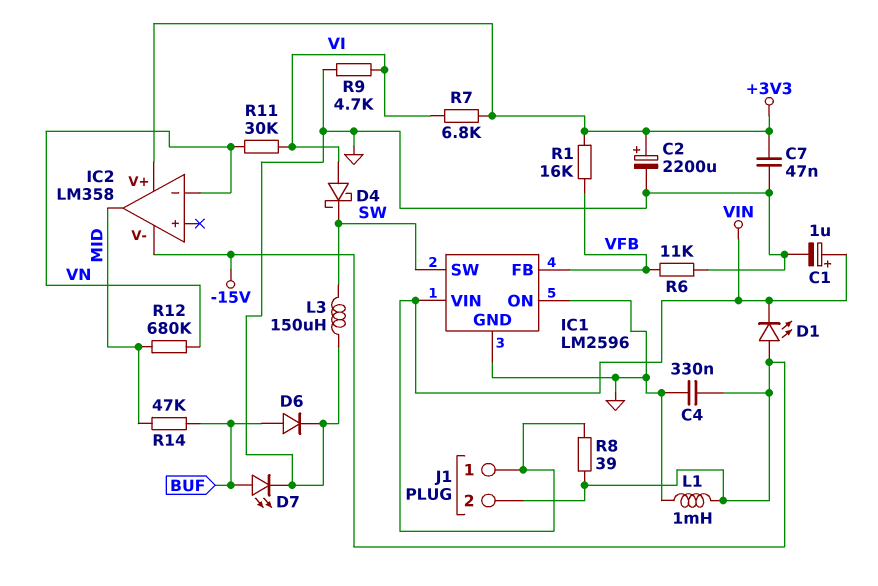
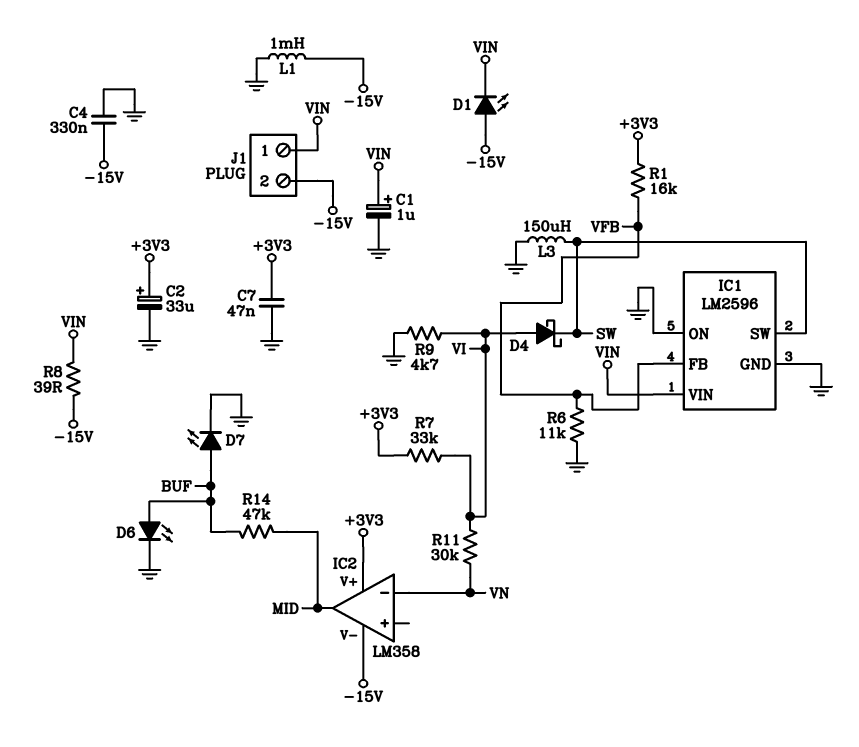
C2: 2200uF (plus +3V3, minus GND) -> 33uF (plus +3V3, minus GND)
D6: diode (A BUF, K GND) -> LED (A BUF, K GND)
R7: 6.8k (+3V3, VI) -> 33k (+3V3, VI)
R12: 680k (MID, VN) -> none

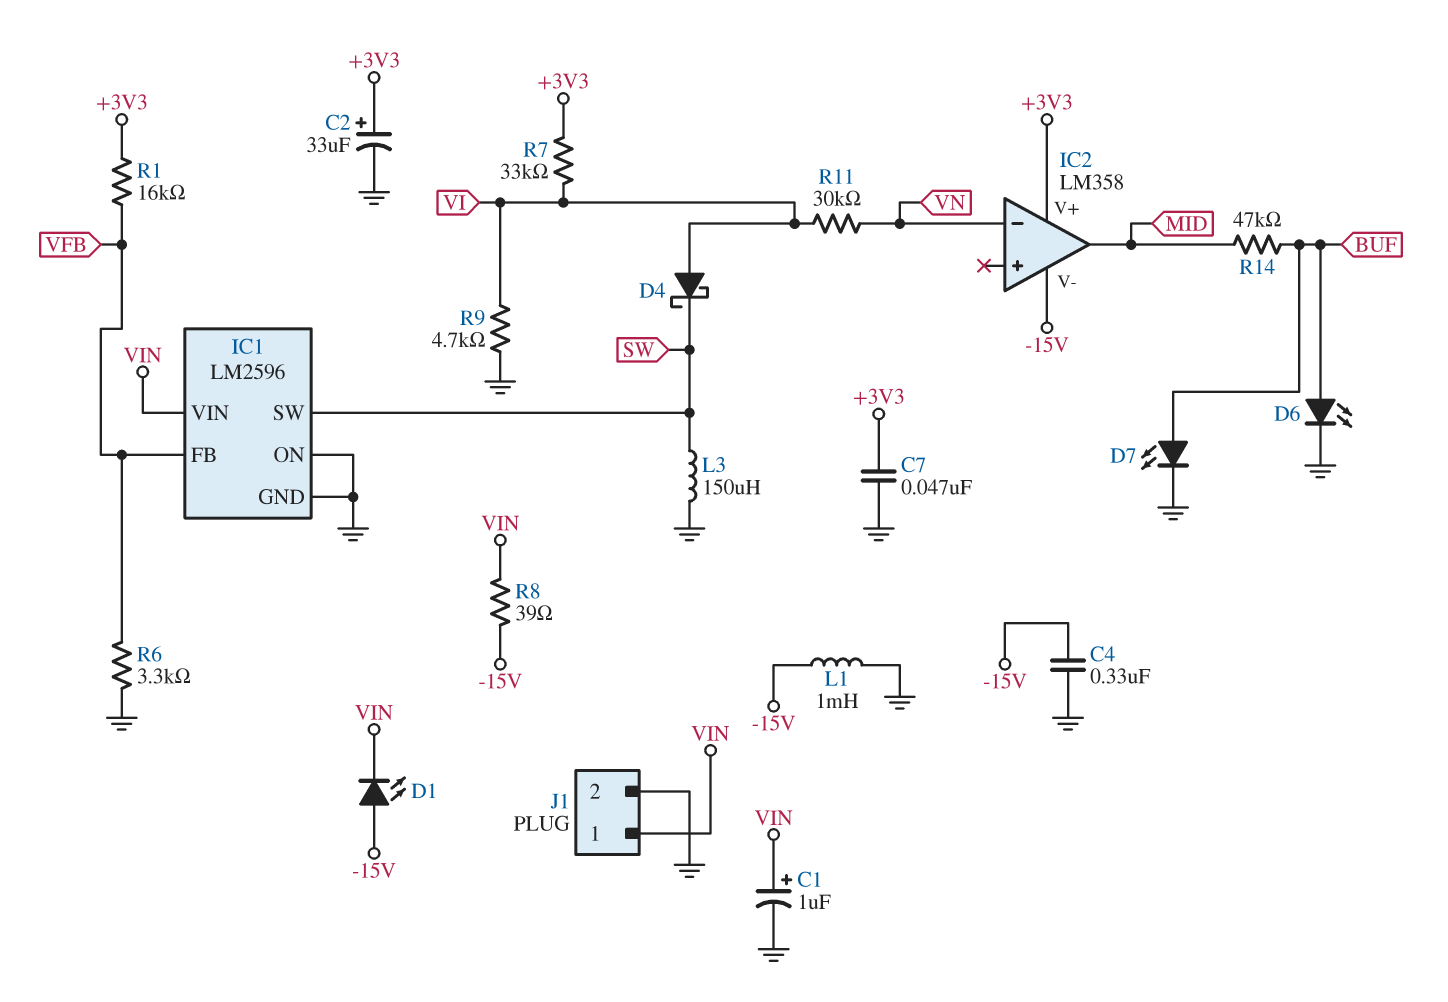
J1 pin 2: -15V -> GND
R6: 11k (GND, VFB) -> 3.3k (GND, VFB)

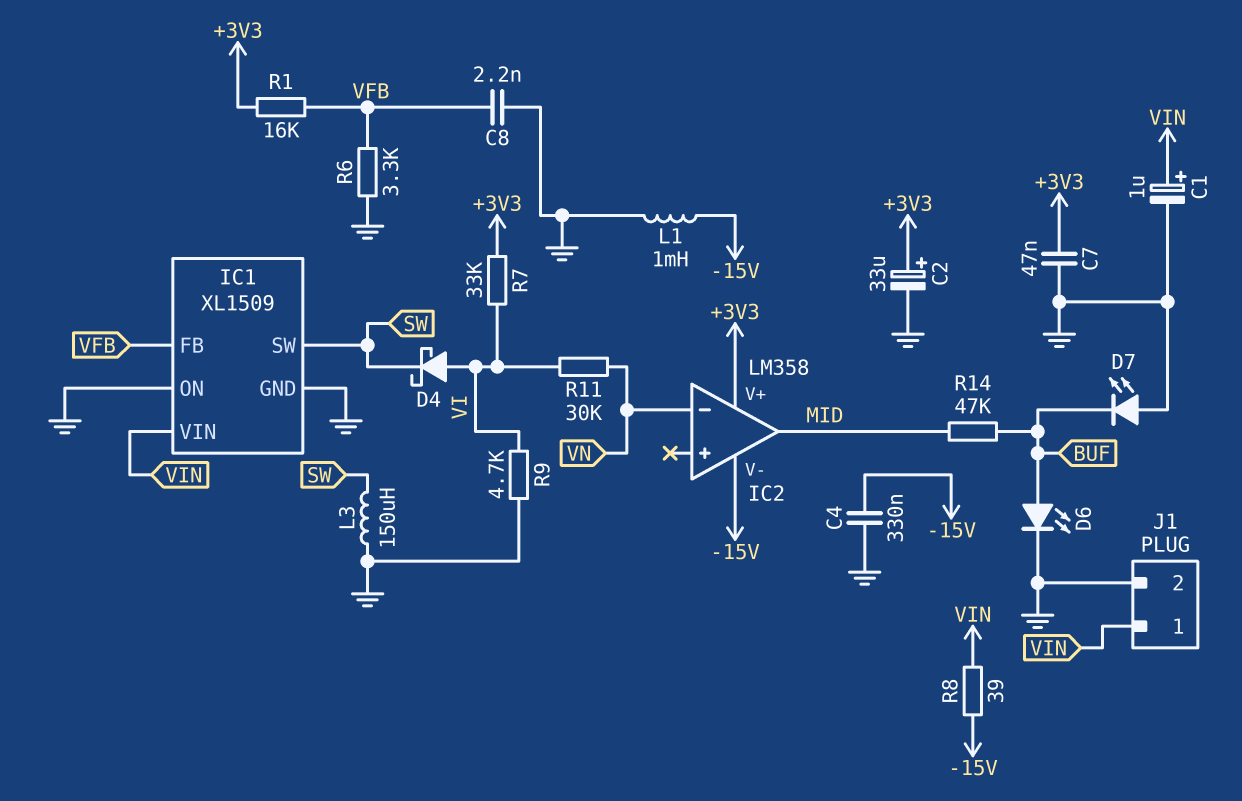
C8: none -> 2.2nF (GND, VFB)
D1: LED (A -15V, K VIN) -> none
D7: LED (A BUF, K GND) -> LED (A GND, K BUF)
IC1: LM2596 -> XL1509

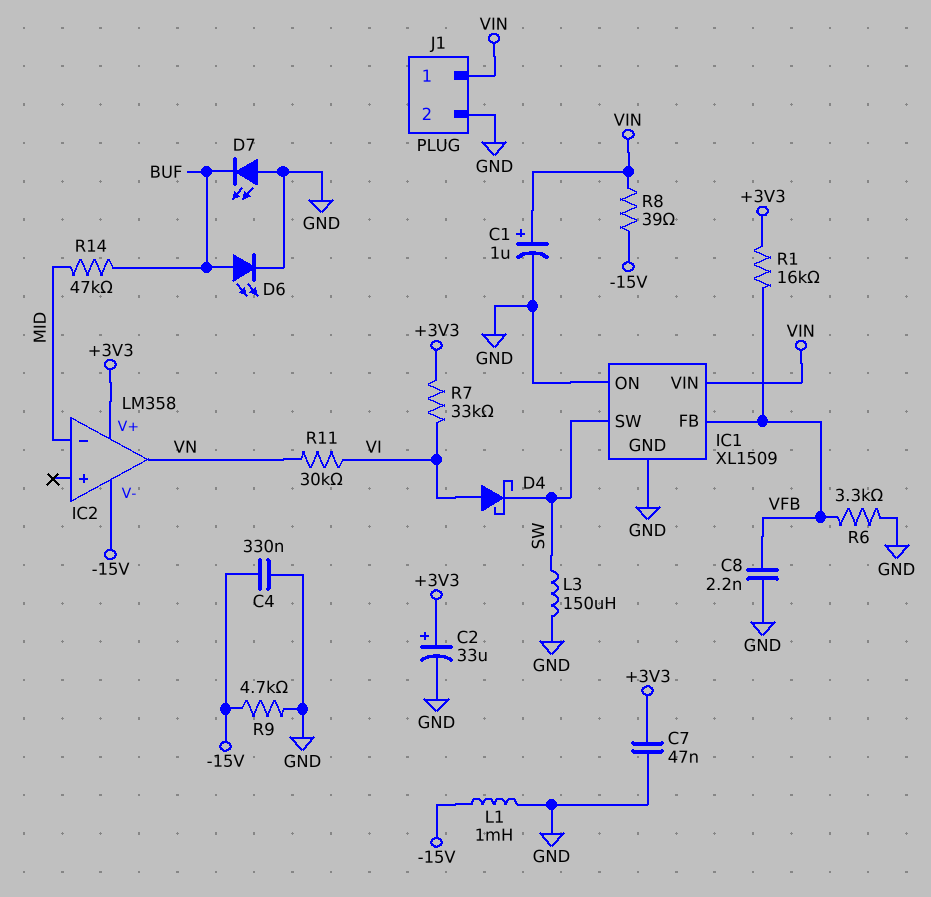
IC2 pin in-: VN -> MID
IC2 pin out: MID -> VN
R9: 4.7k (GND, VI) -> 4.7k (-15V, GND)

